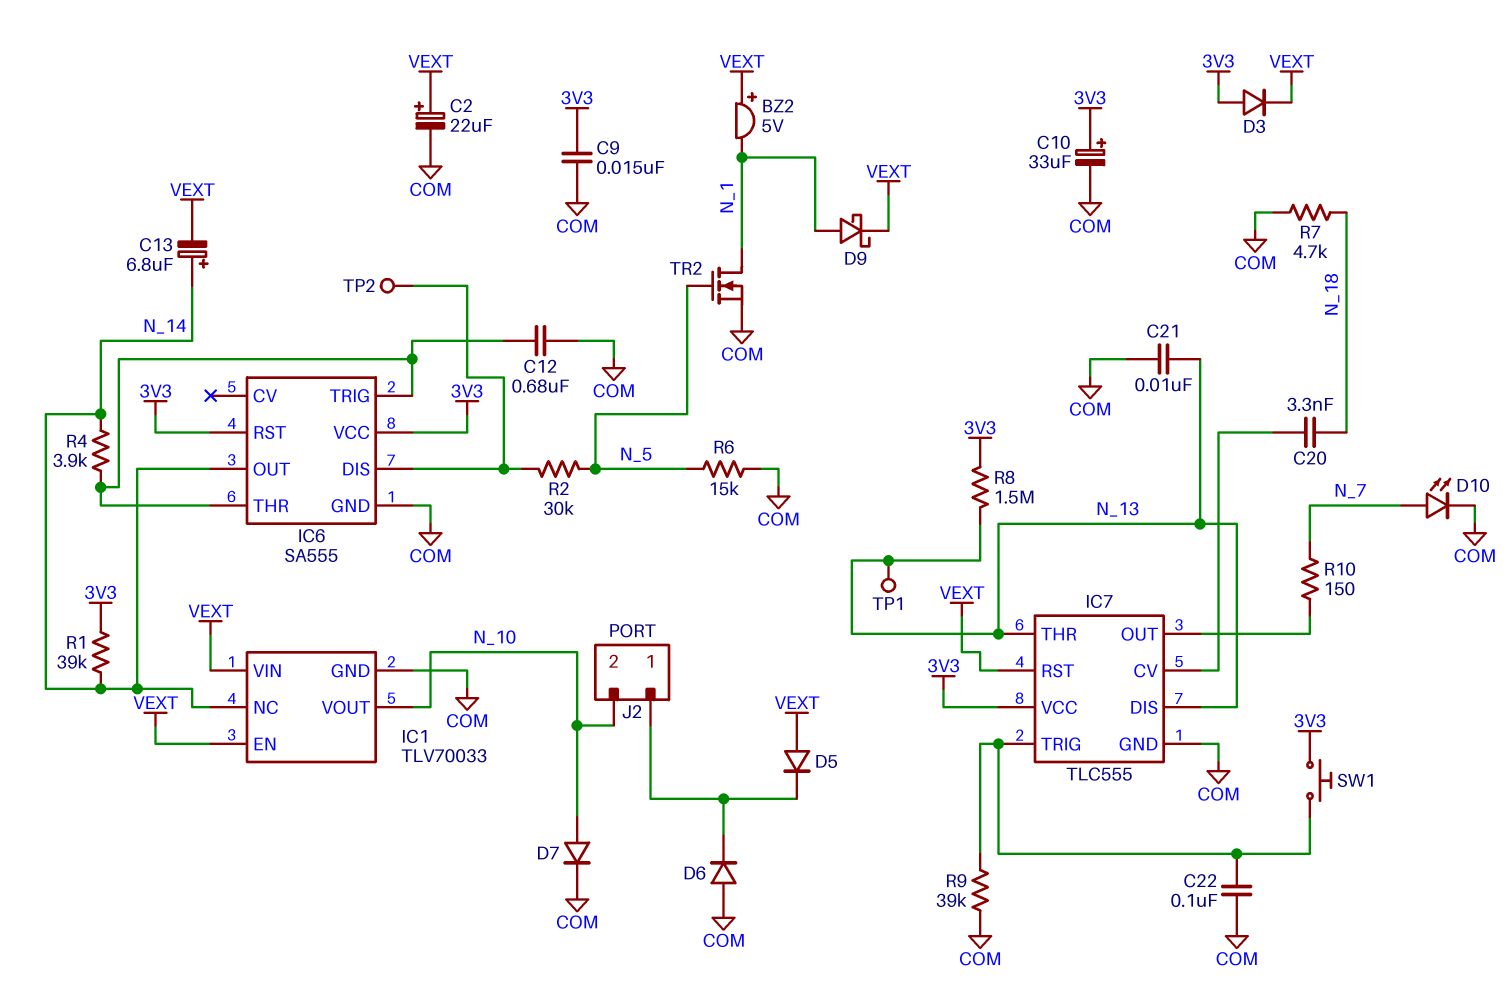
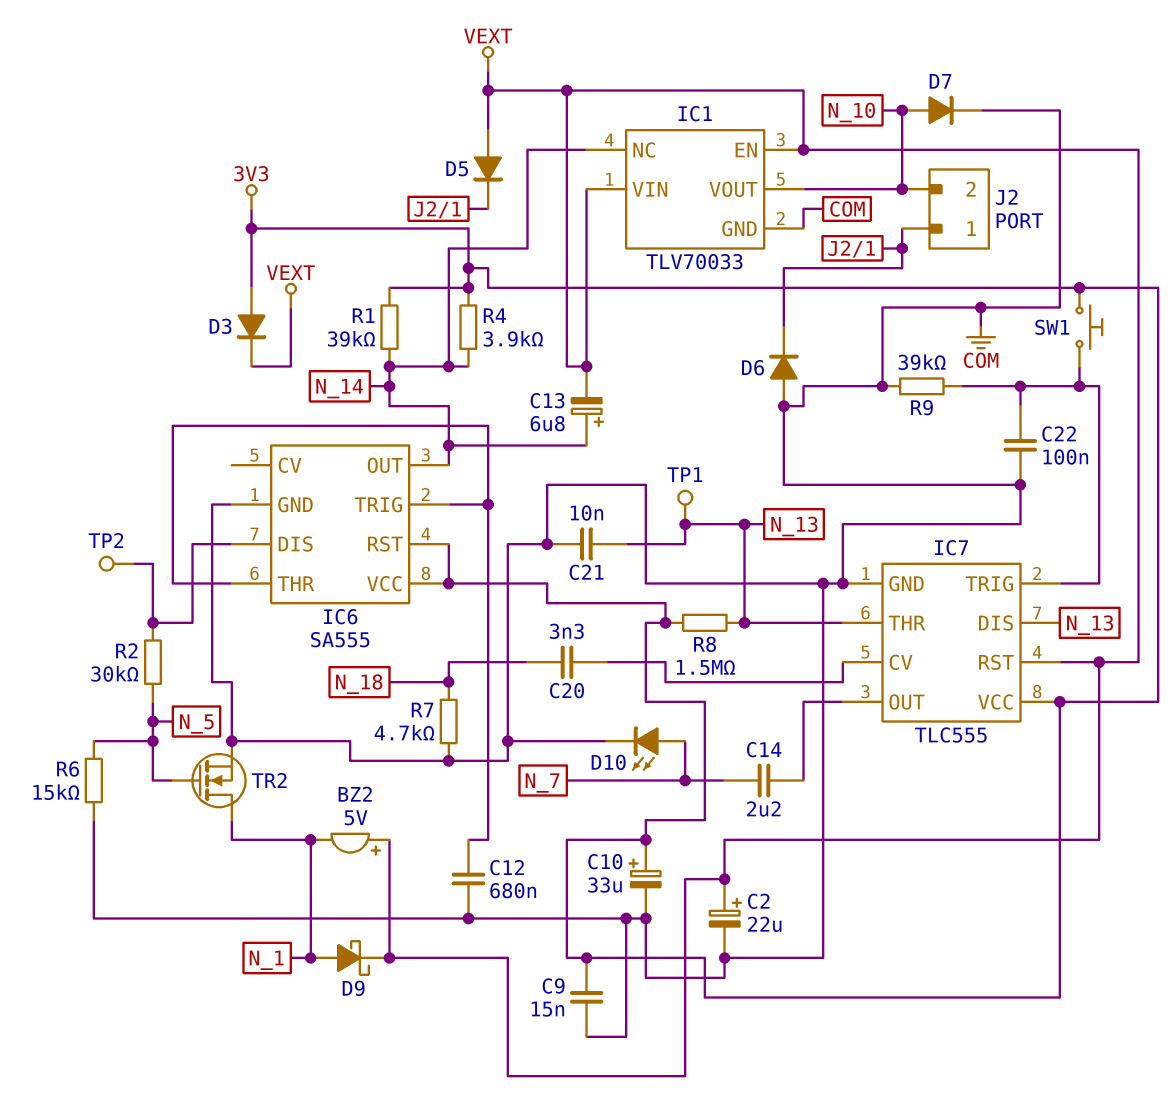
C14: none -> 2.2uF (IC7/OUT, N_7)
R4: 3.9k (IC6/THR, N_14) -> 3.9k (3V3, N_14)
R10: 150 (IC7/OUT, N_7) -> none

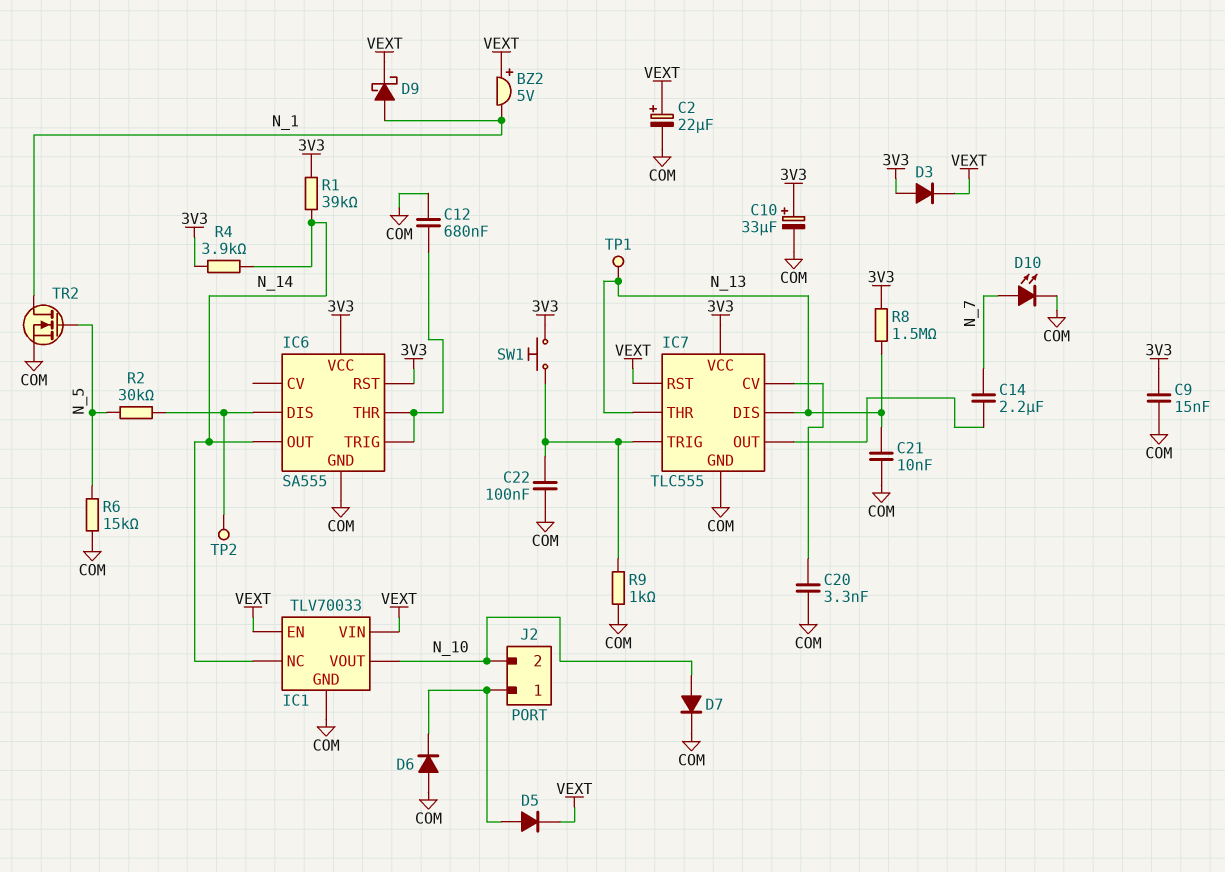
C13: 6.8uF (plus N_14, minus VEXT) -> none
C20: 3.3nF (IC7/CV, N_18) -> 3.3nF (COM, IC7/CV)
D5: diode (A VEXT, K J2/1) -> diode (A J2/1, K VEXT)
R7: 4.7k (COM, N_18) -> none
R9: 39k (COM, IC7/TRIG) -> 1k (COM, IC7/TRIG)

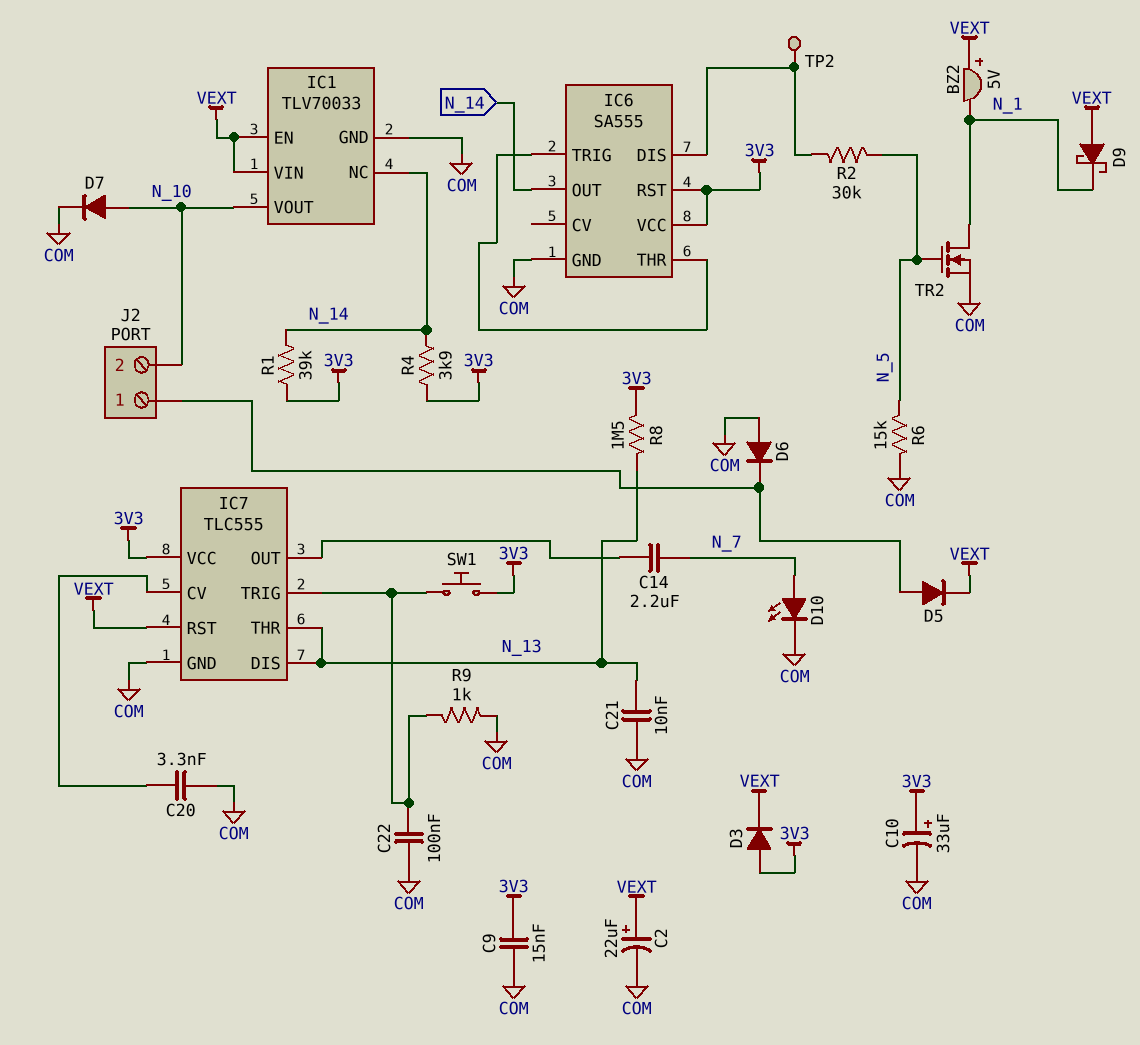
C12: 680nF (COM, IC6/THR) -> none
D9: schottky (A N_1, K VEXT) -> schottky (A VEXT, K N_1)
TP1: test point (N_13) -> none

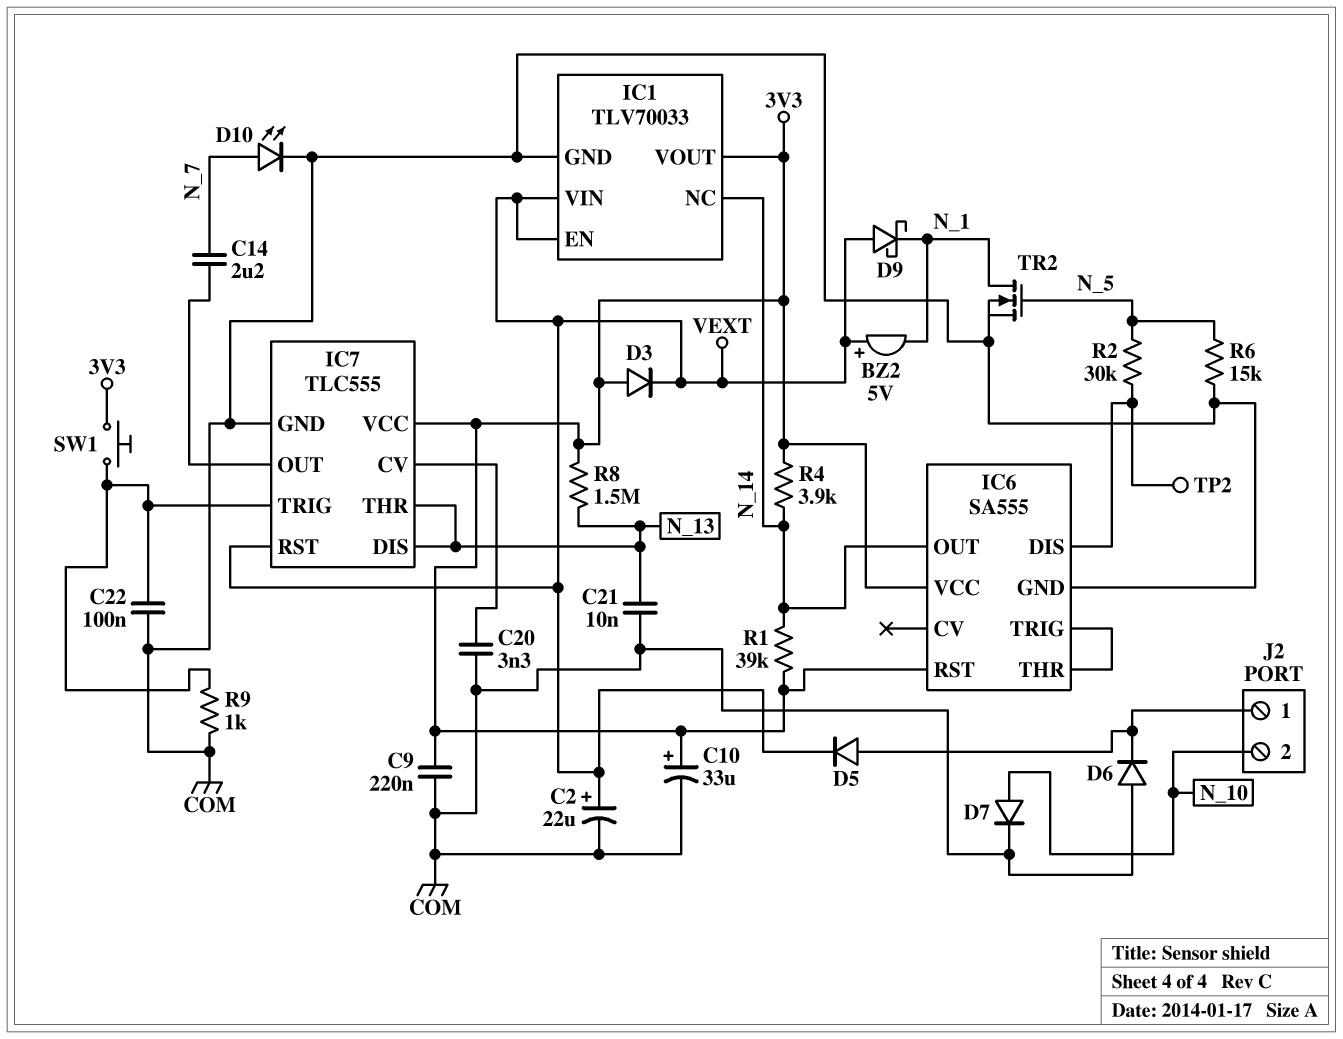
C9: 15nF (3V3, COM) -> 220nF (3V3, COM)
IC1 pin VOUT: N_10 -> 3V3

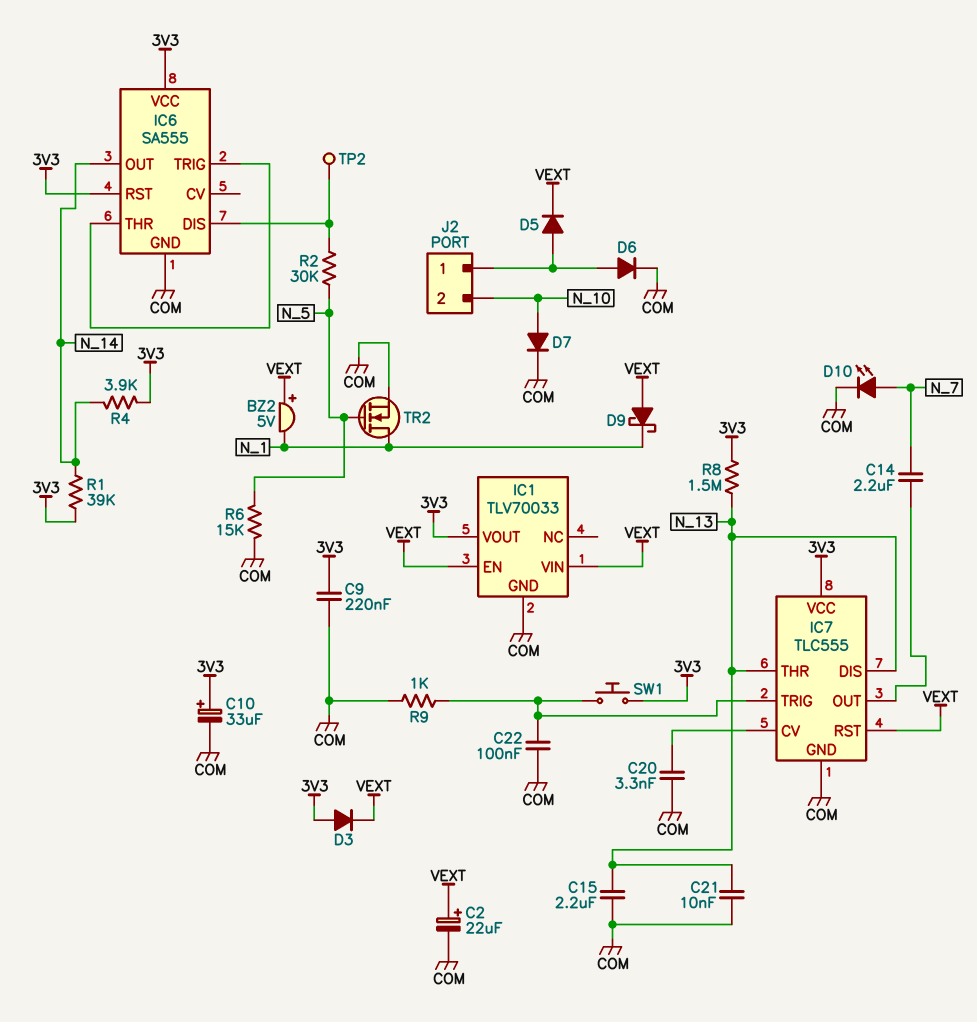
C15: none -> 2.2uF (COM, N_13)
D6: diode (A COM, K J2/1) -> diode (A J2/1, K COM)
IC1 pin NC: N_14 -> none

